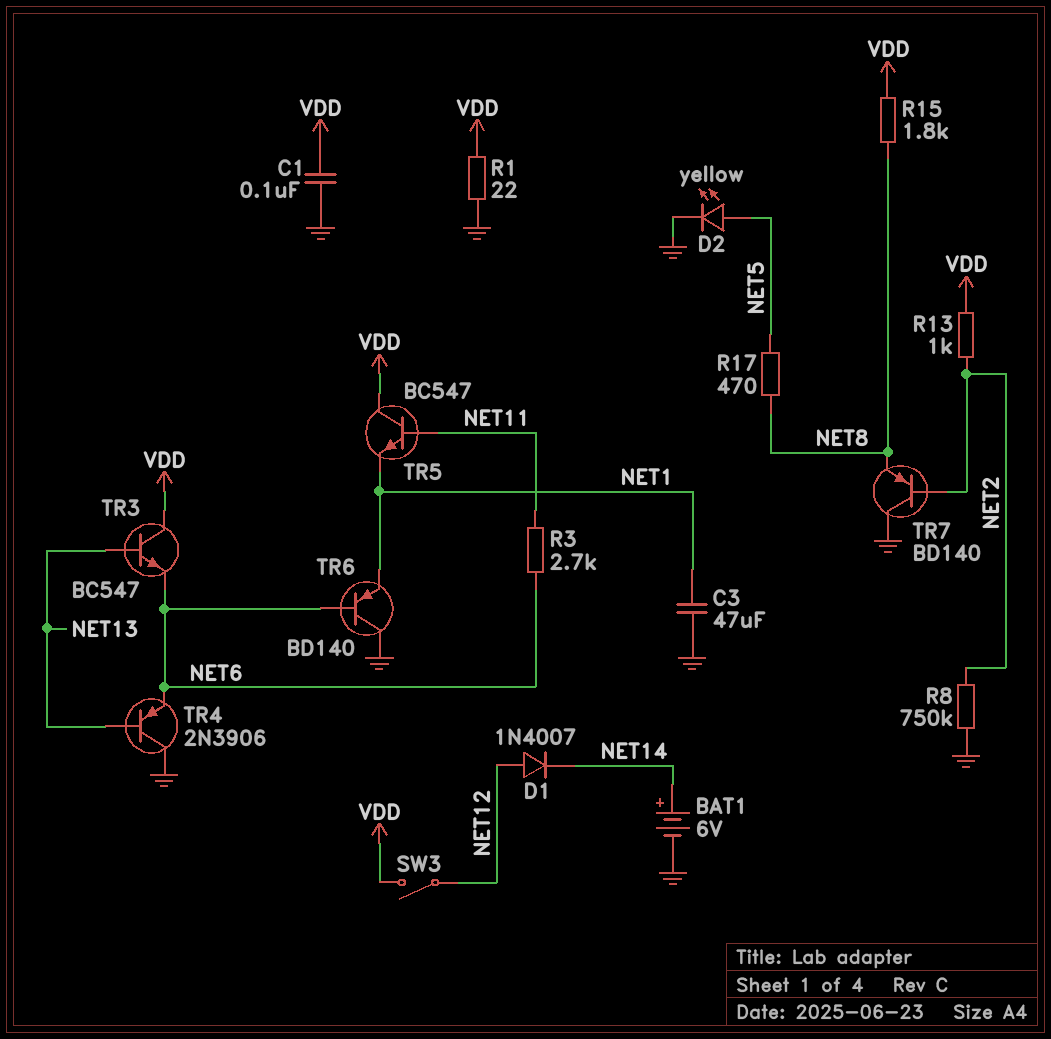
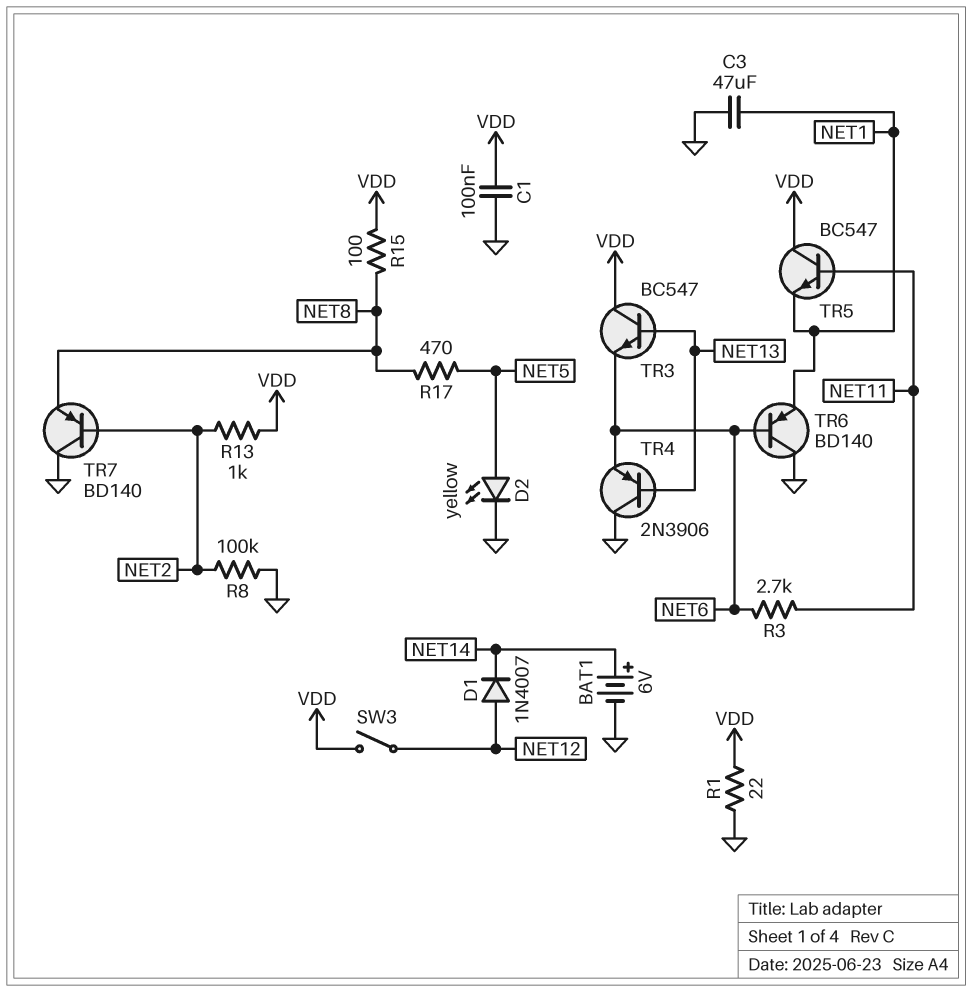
R8: 750k (GND, NET2) -> 100k (GND, NET2)
R15: 1.8k (NET8, VDD) -> 100 (NET8, VDD)

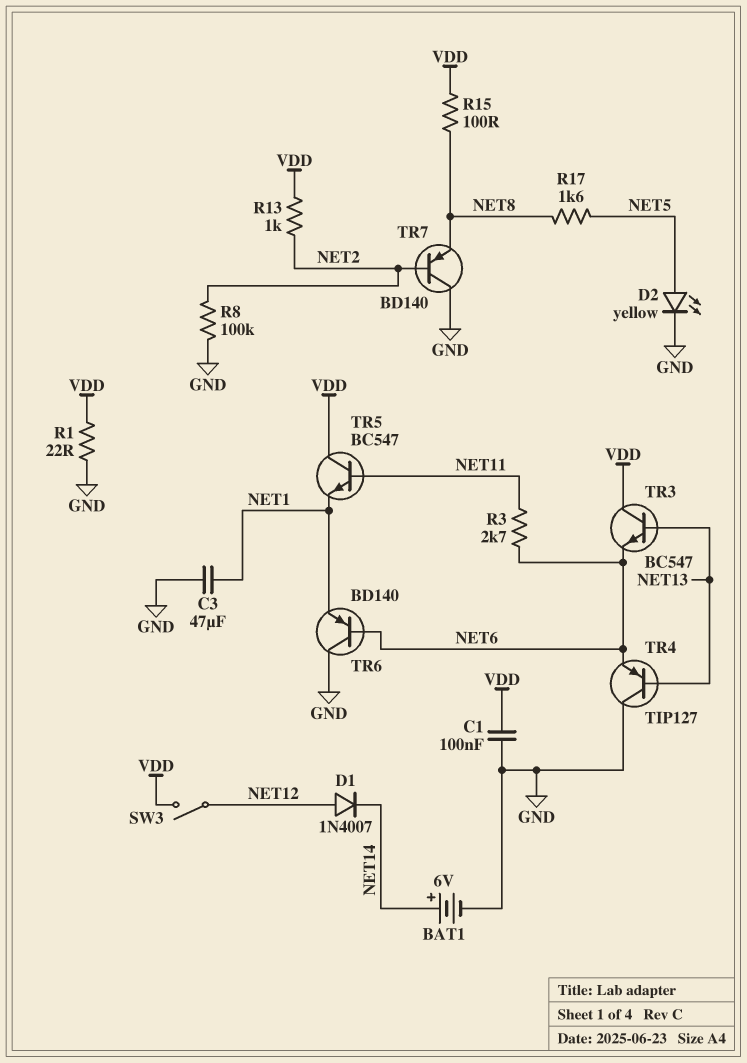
R17: 470 (NET5, NET8) -> 1.6k (NET5, NET8)
TR4: PNP 2N3906 (B NET13, C GND, E NET6) -> PNP TIP127 (B NET13, C GND, E NET6)

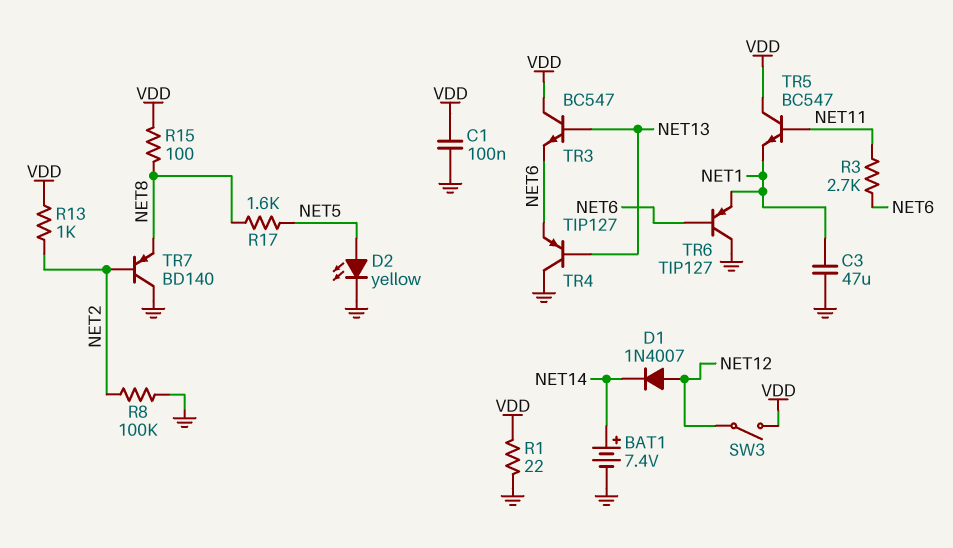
BAT1: 6V (plus NET14, minus GND) -> 7.4V (plus NET14, minus GND)
TR6: PNP BD140 (B NET6, C GND, E NET1) -> PNP TIP127 (B NET6, C GND, E NET1)

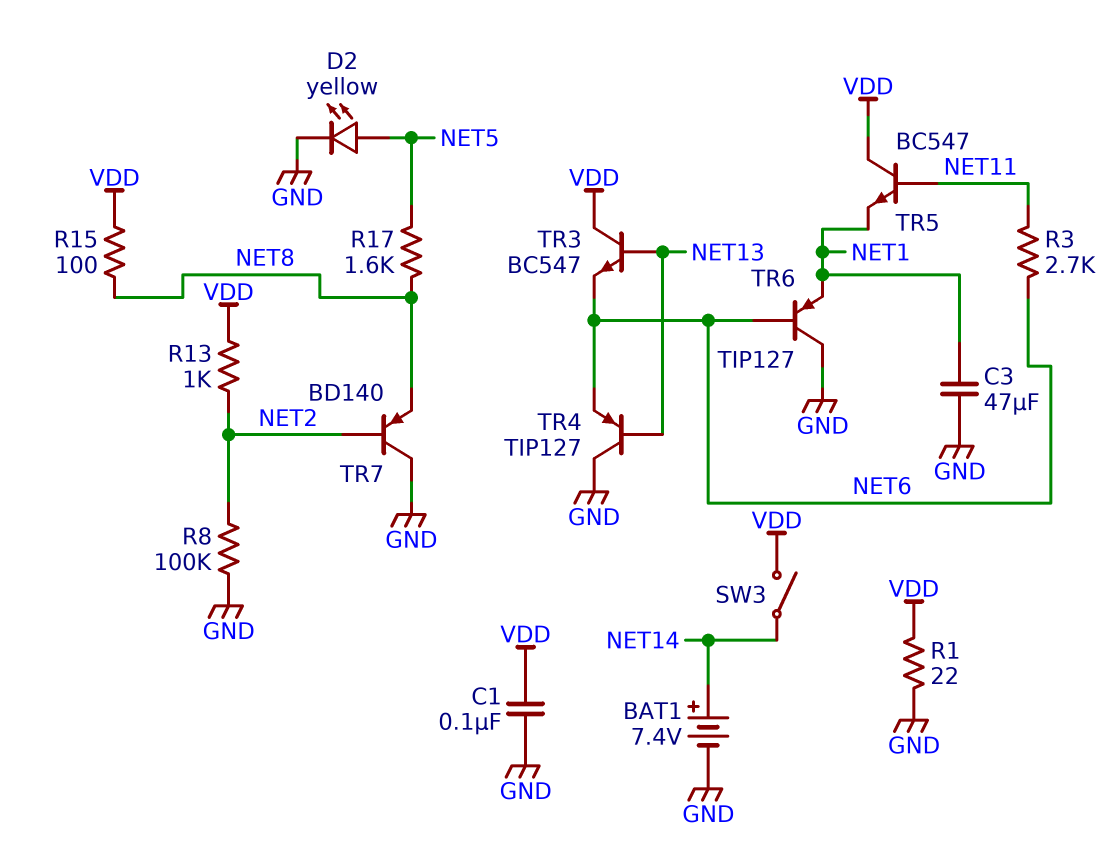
D1: diode 1N4007 (A NET12, K NET14) -> none
SW3: switch (NET12, VDD) -> switch (NET14, VDD)

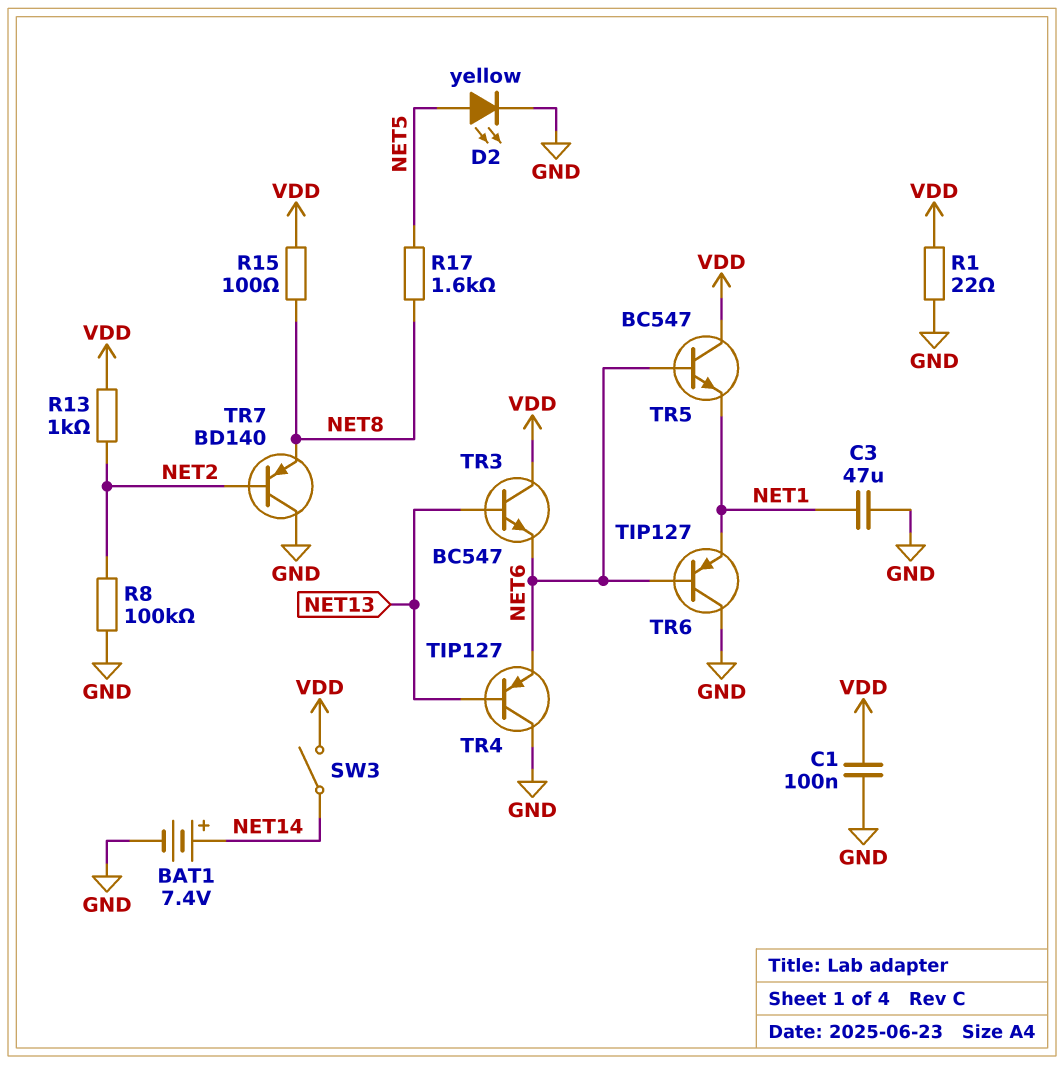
R3: 2.7k (NET6, NET11) -> none
TR5: NPN BC547 (B NET11, C VDD, E NET1) -> NPN BC547 (B NET6, C VDD, E NET1)

